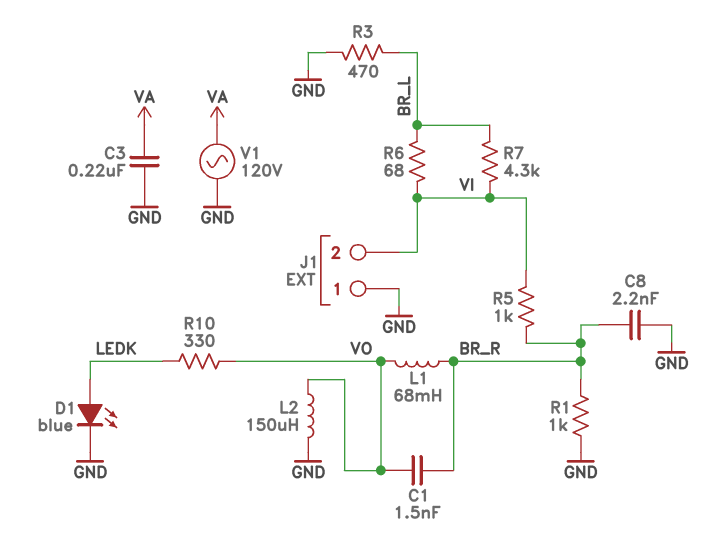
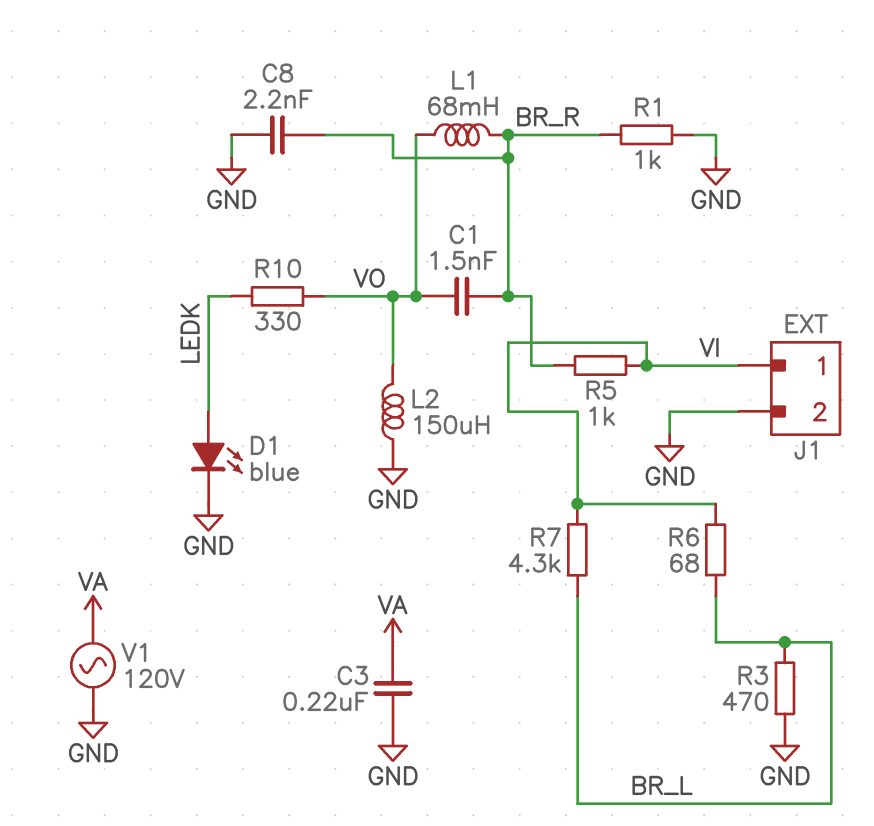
J1 pin 1: GND -> VI
J1 pin 2: VI -> GND

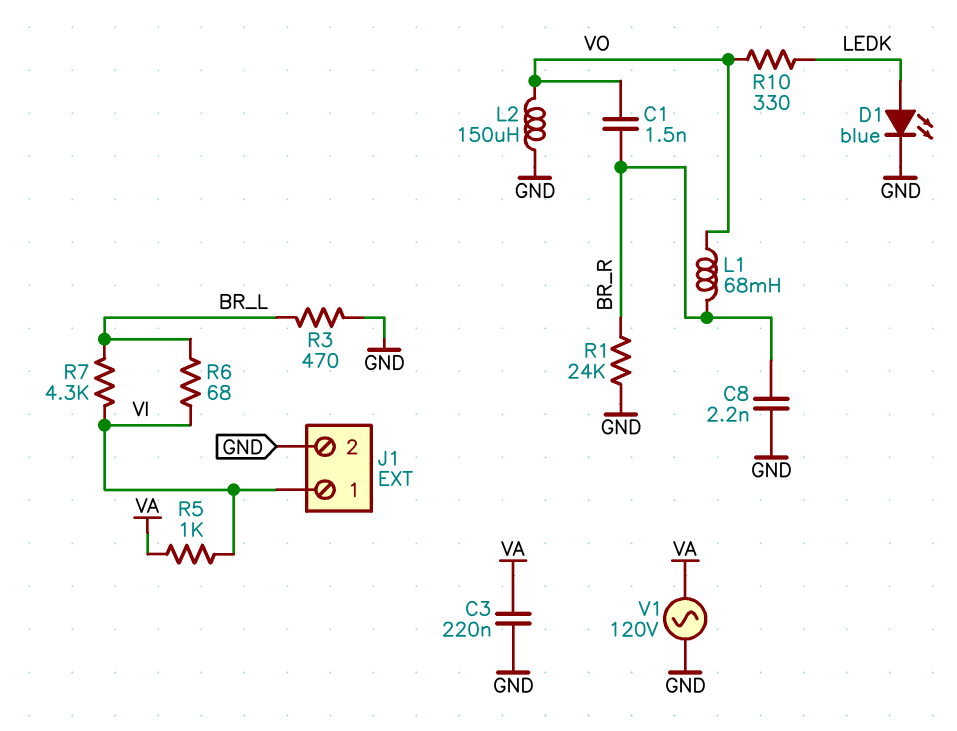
R1: 1k (BR_R, GND) -> 24k (BR_R, GND)
R5: 1k (BR_R, VI) -> 1k (VA, VI)

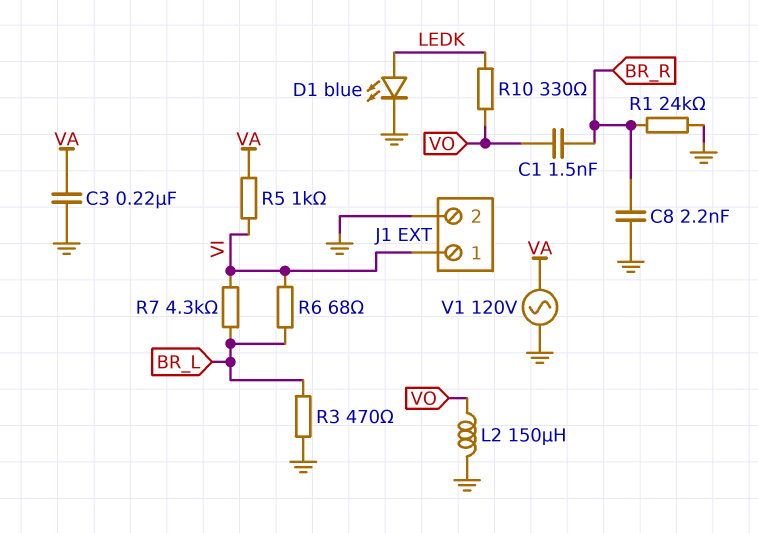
L1: 68mH (BR_R, VO) -> none

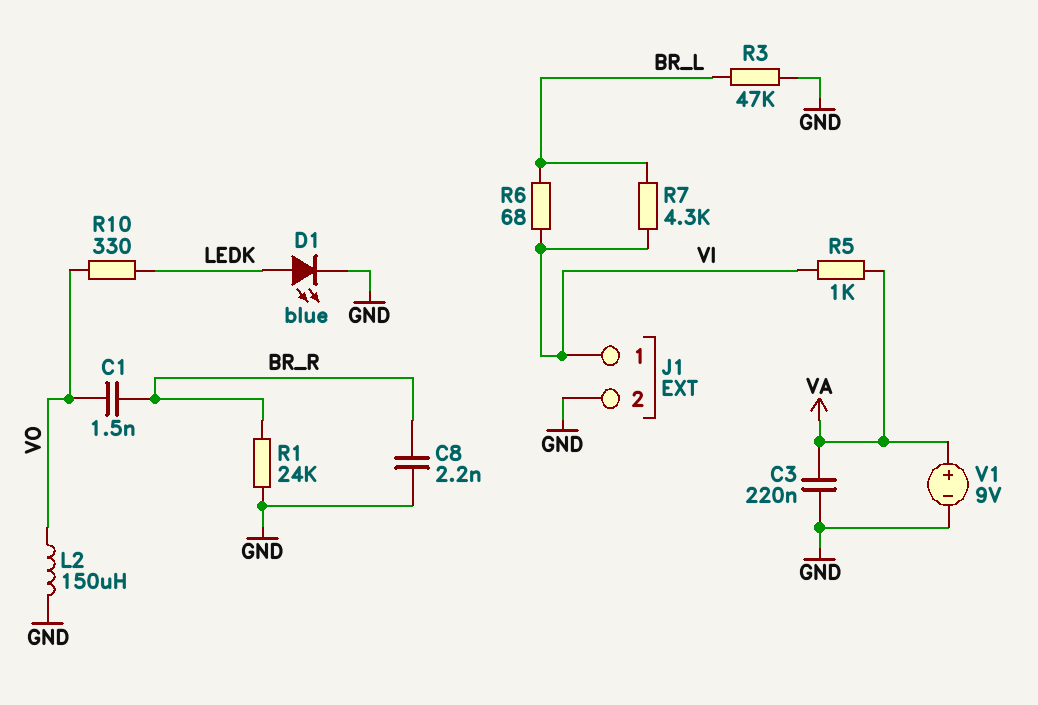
R3: 470 (BR_L, GND) -> 47k (BR_L, GND)
V1: AC 120V (GND, VA) -> 9V (plus VA, minus GND)

